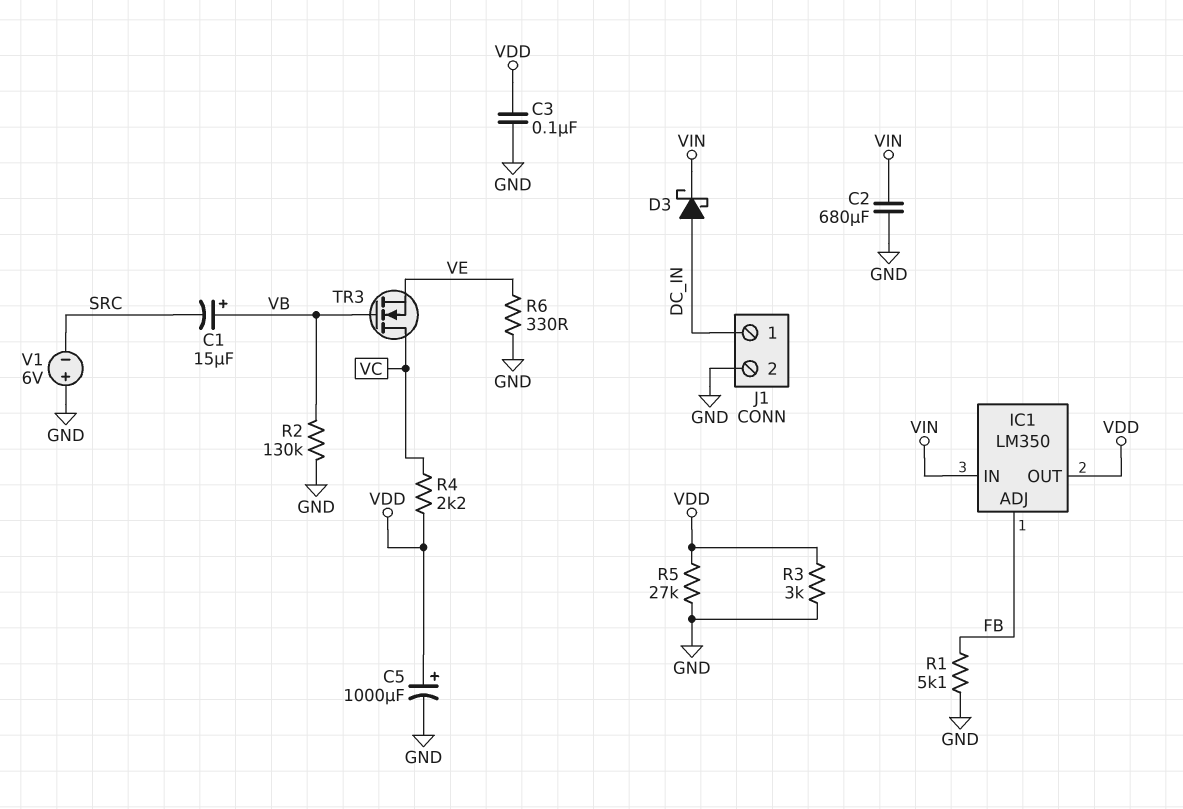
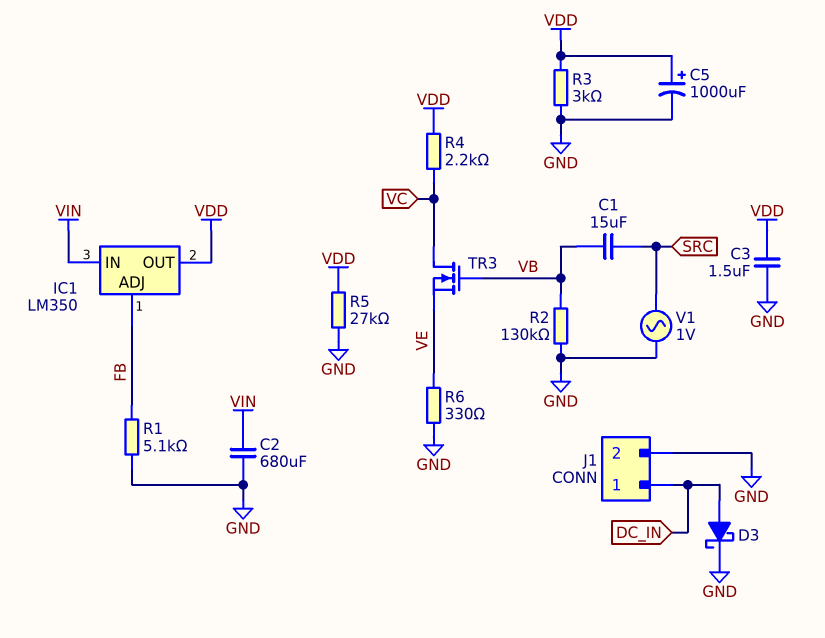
C1: 15uF (plus VB, minus SRC) -> 15uF (SRC, VB)
C3: 100nF (GND, VDD) -> 1.5uF (GND, VDD)
D3: schottky (A DC_IN, K VIN) -> schottky (A DC_IN, K GND)
V1: 6V (plus GND, minus SRC) -> AC 1V (GND, SRC)

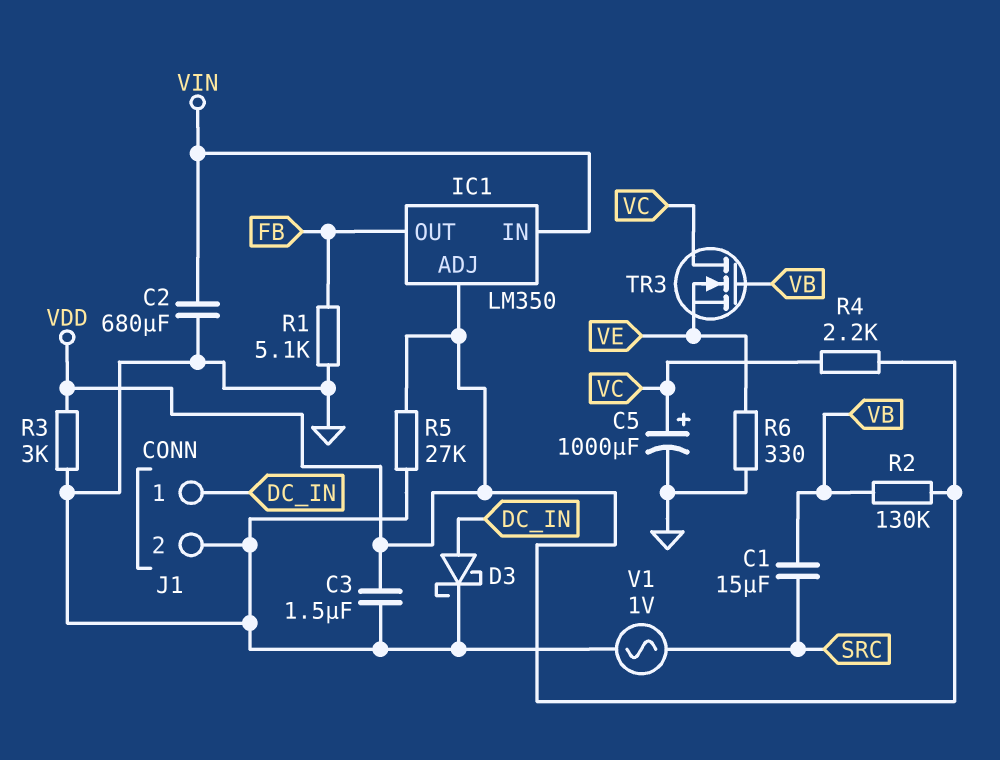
C5: 1000uF (plus VDD, minus GND) -> 1000uF (plus VC, minus GND)
IC1 pin ADJ: FB -> VDD
IC1 pin OUT: VDD -> FB
R2: 130k (GND, VB) -> 130k (VB, VDD)

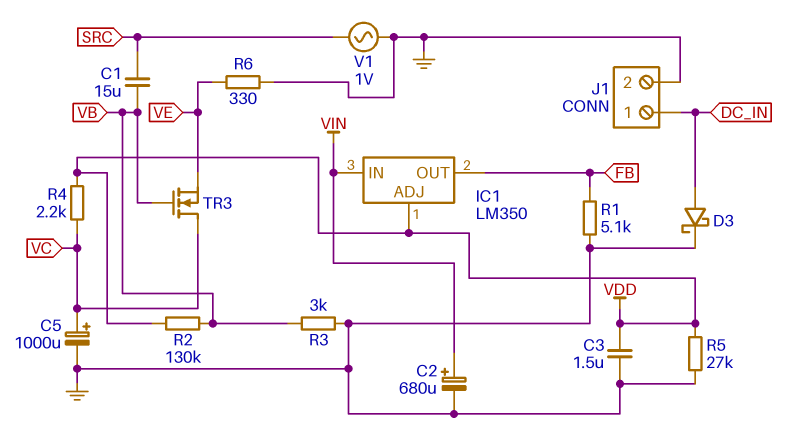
C2: 680uF (GND, VIN) -> 680uF (plus VIN, minus GND)
R3: 3k (GND, VDD) -> 3k (GND, VB)

